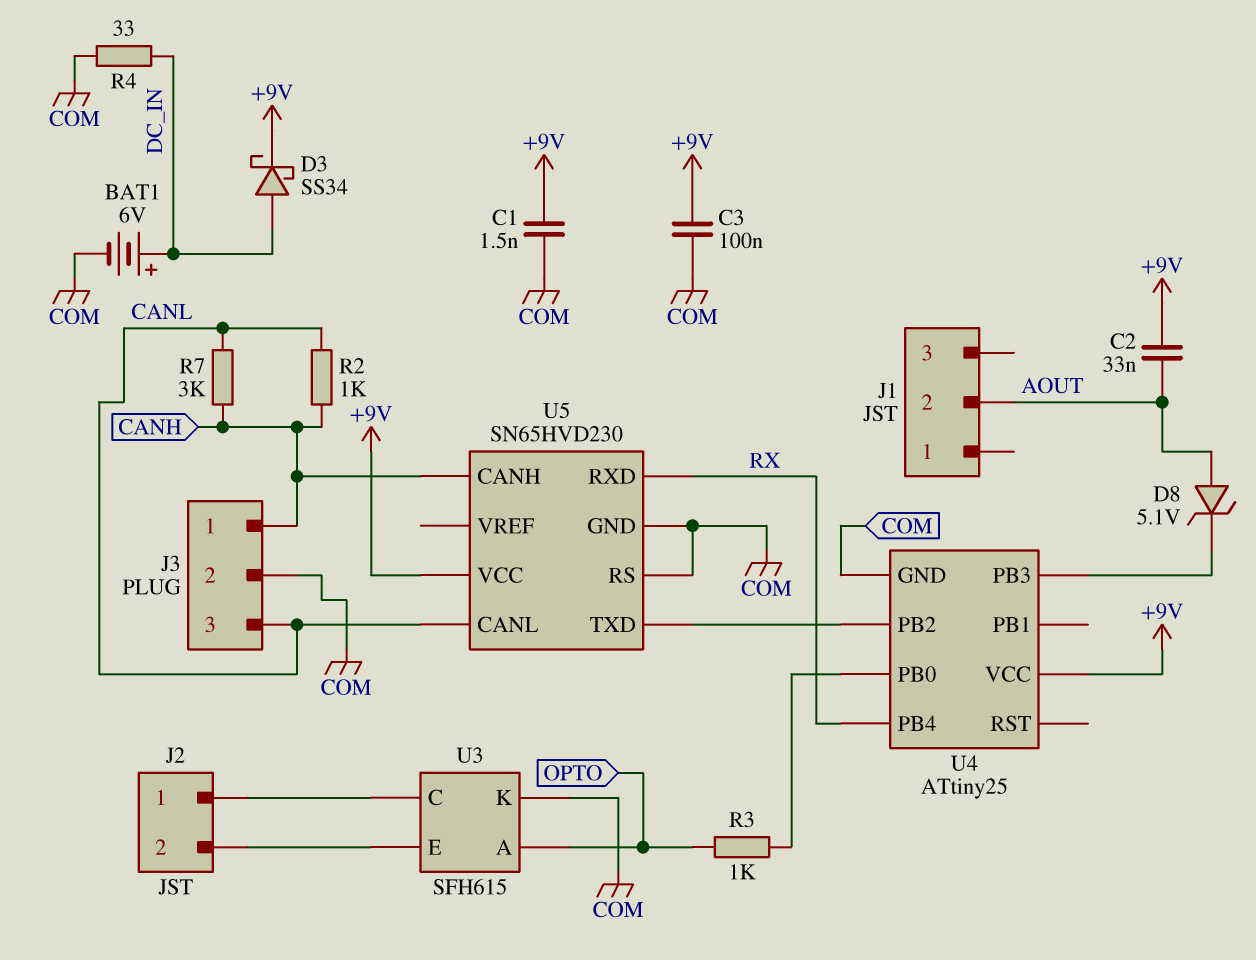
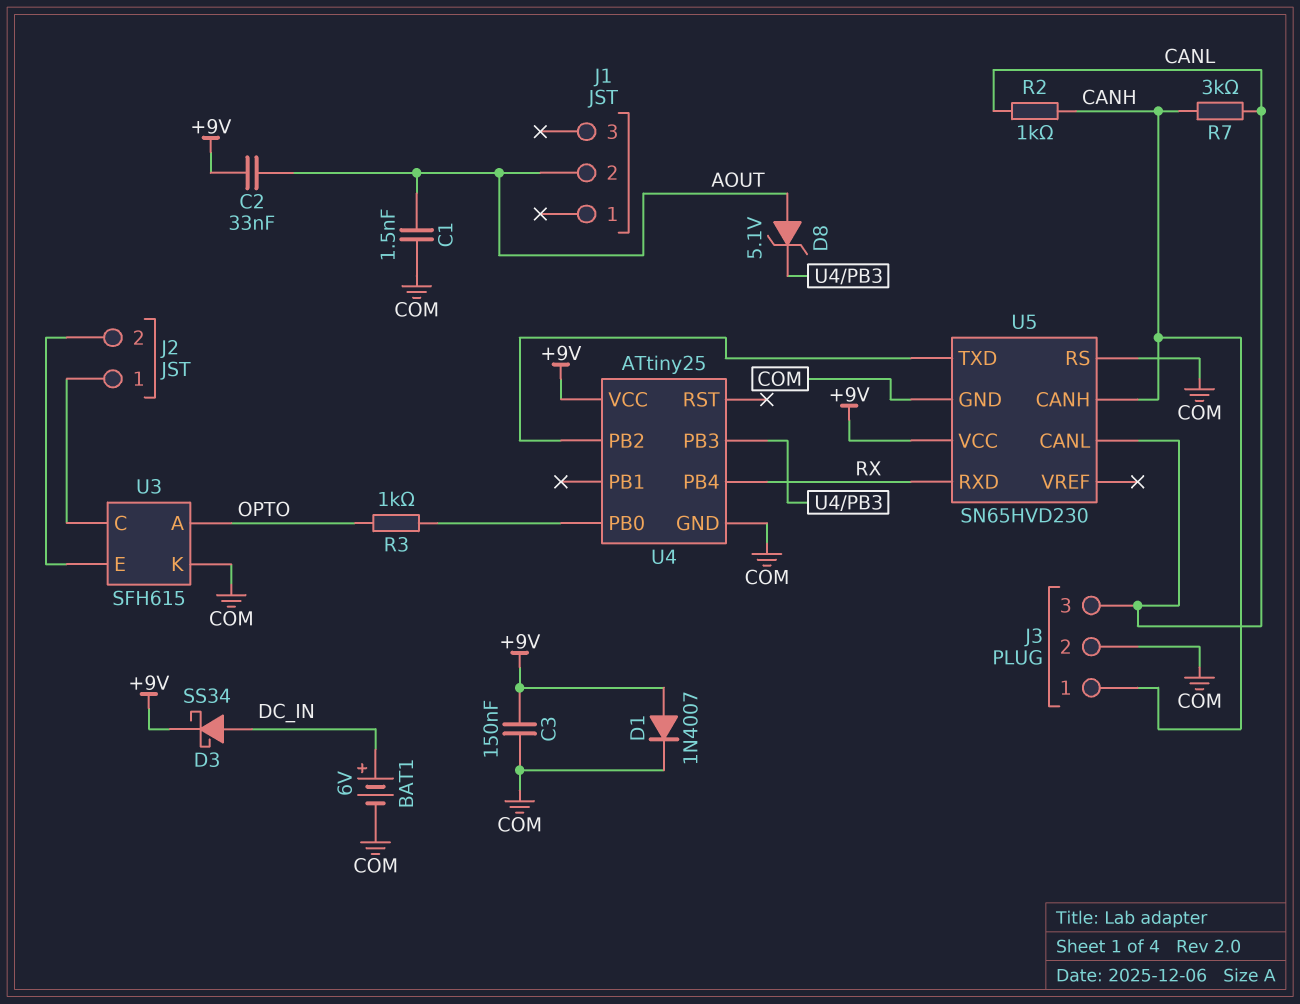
C1: 1.5nF (+9V, COM) -> 1.5nF (AOUT, COM)
C3: 100nF (+9V, COM) -> 150nF (+9V, COM)
D1: none -> diode 1N4007 (A +9V, K COM)
R4: 33 (COM, DC_IN) -> none

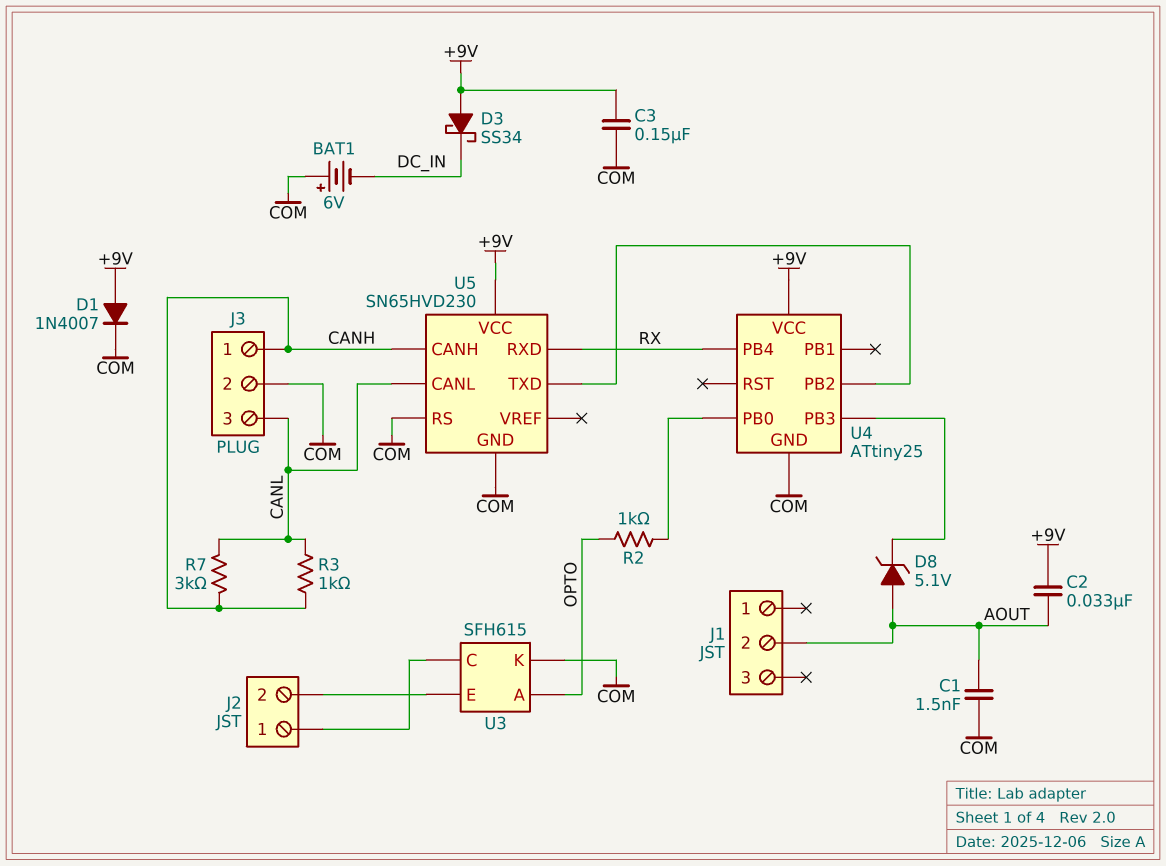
BAT1: 6V (plus DC_IN, minus COM) -> 6V (plus COM, minus DC_IN)
D3: schottky SS34 (A DC_IN, K +9V) -> schottky SS34 (A +9V, K DC_IN)
R2: 1k (CANH, CANL) -> 1k (OPTO, U4/PB0)
R3: 1k (OPTO, U4/PB0) -> 1k (CANH, CANL)

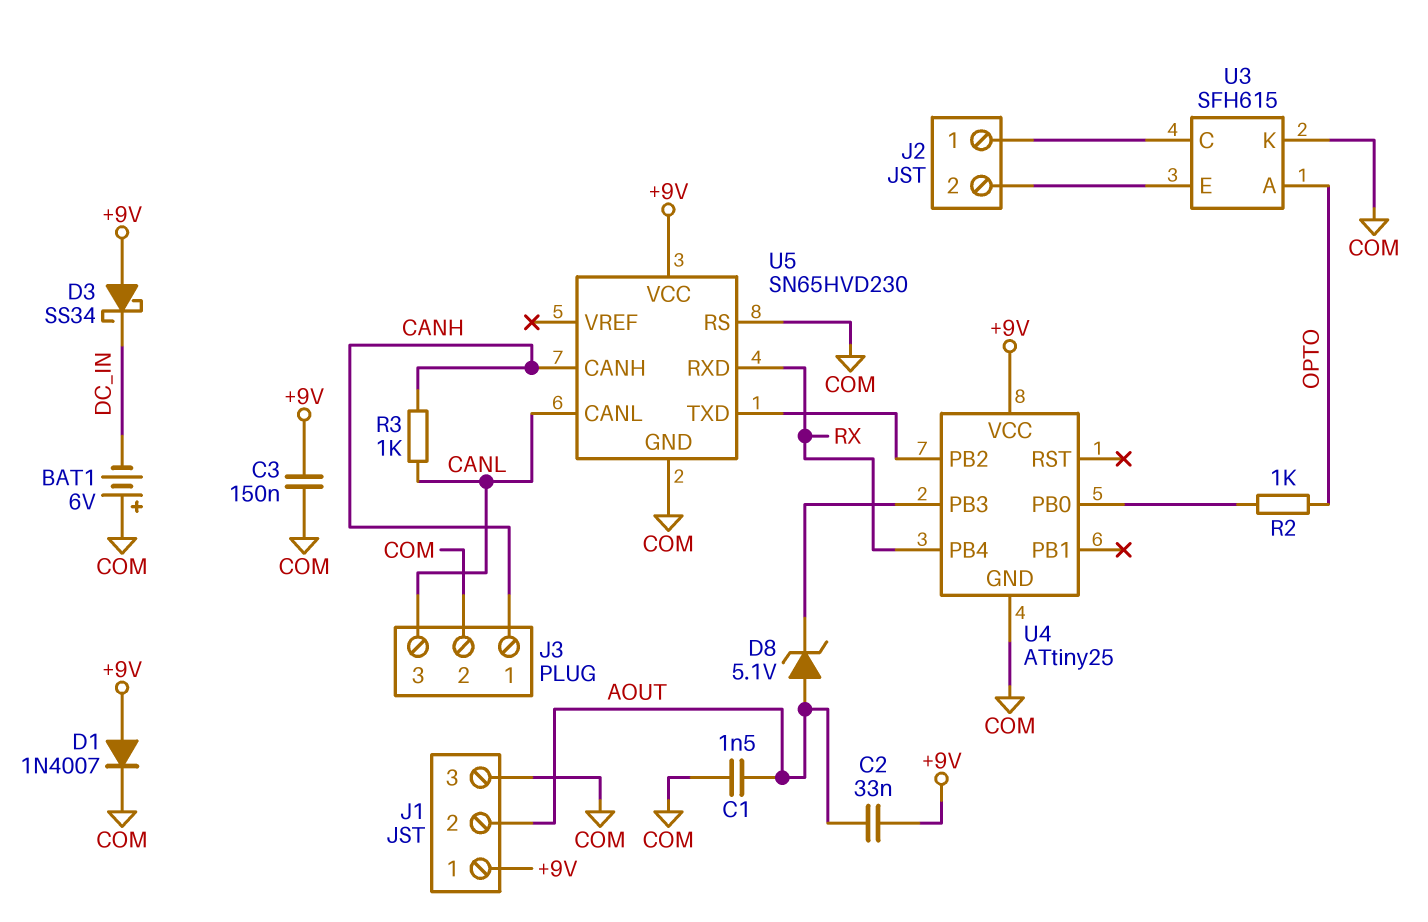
J1 pin 1: none -> +9V
J1 pin 3: none -> COM
R7: 3k (CANH, CANL) -> none

